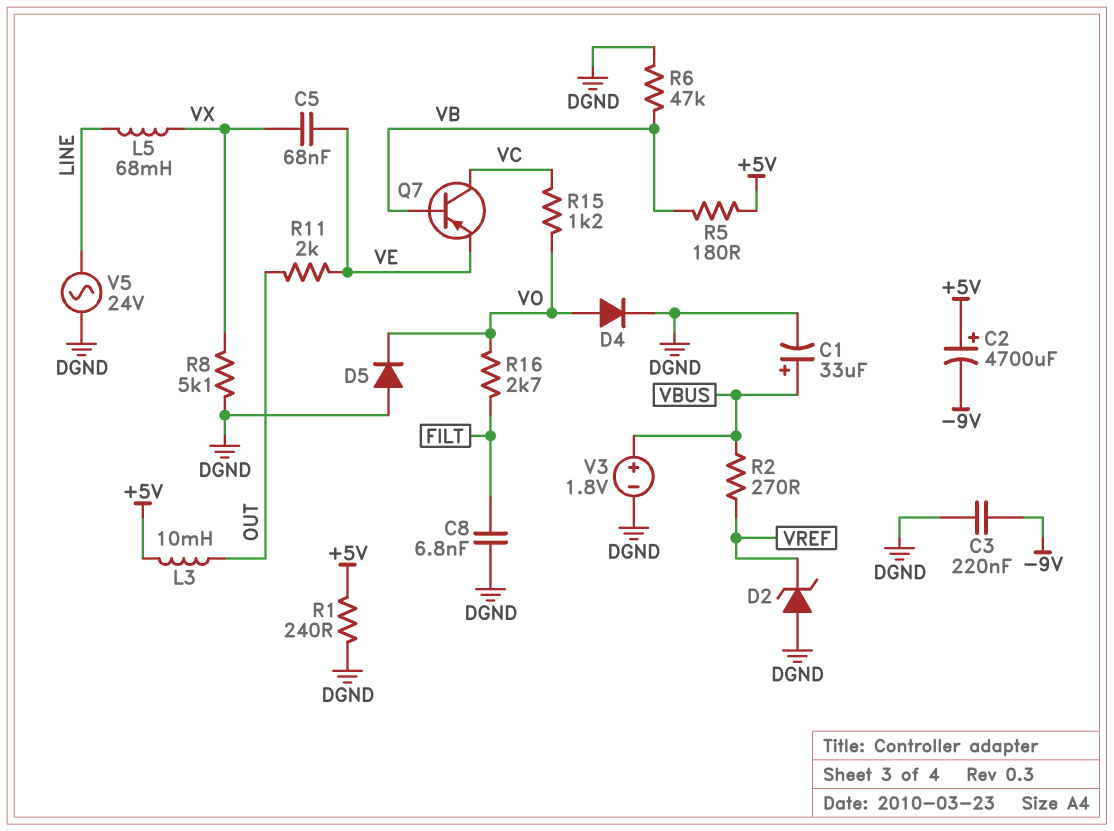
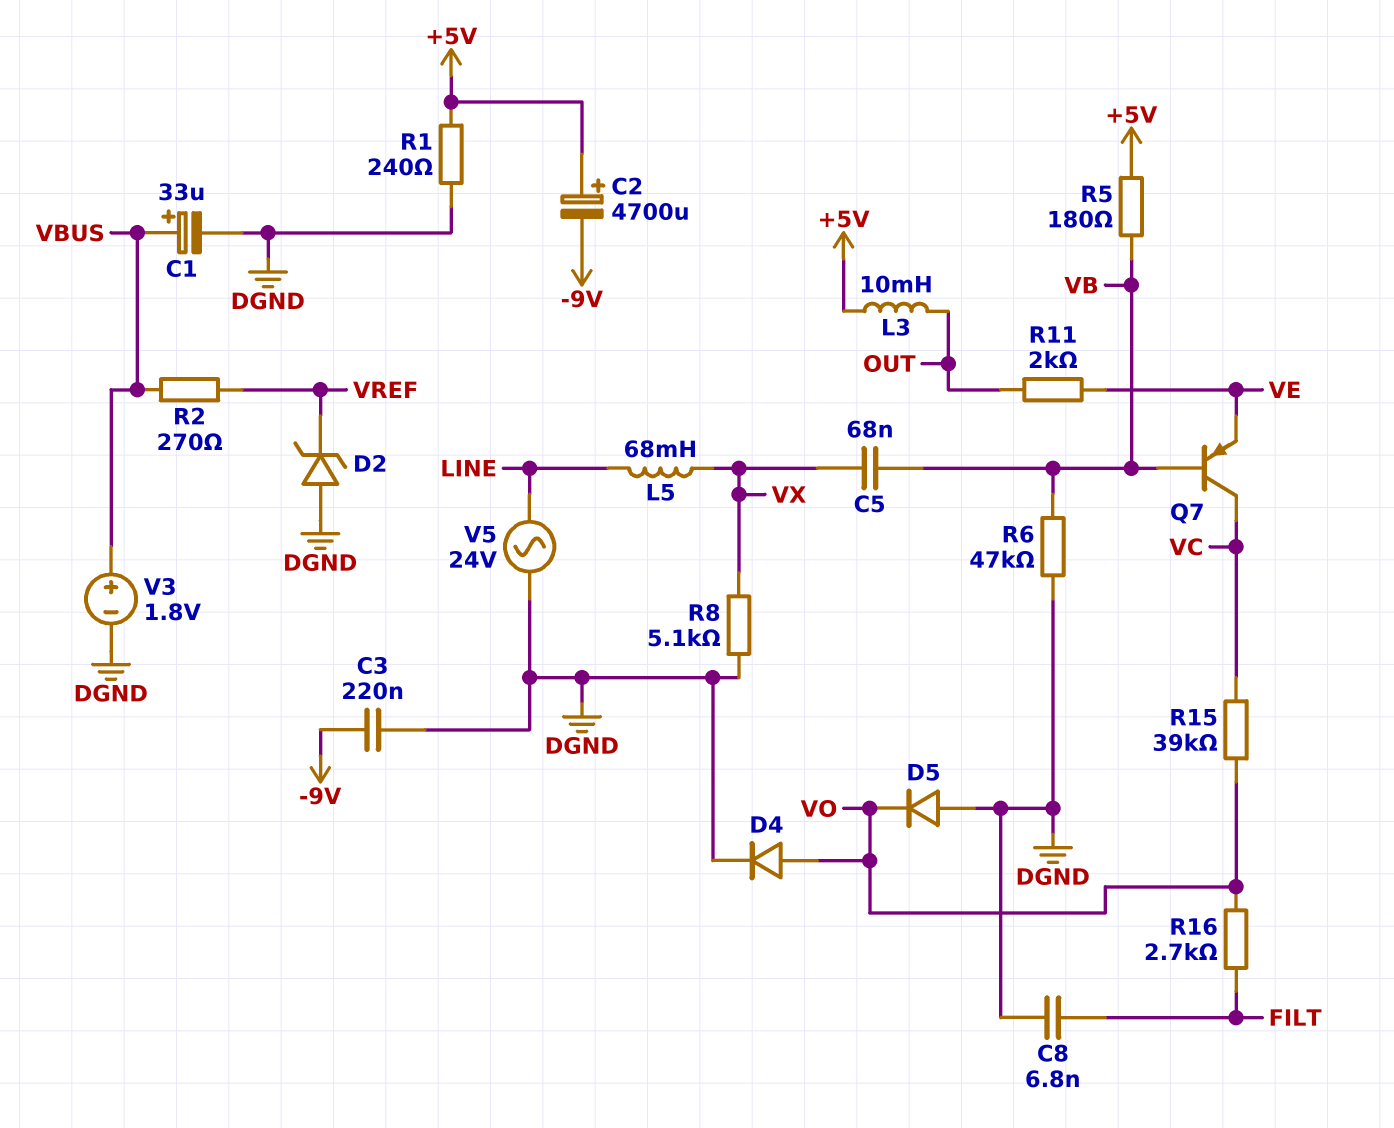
C5: 68nF (VE, VX) -> 68nF (VB, VX)
R15: 1.2k (VC, VO) -> 39k (VC, VO)

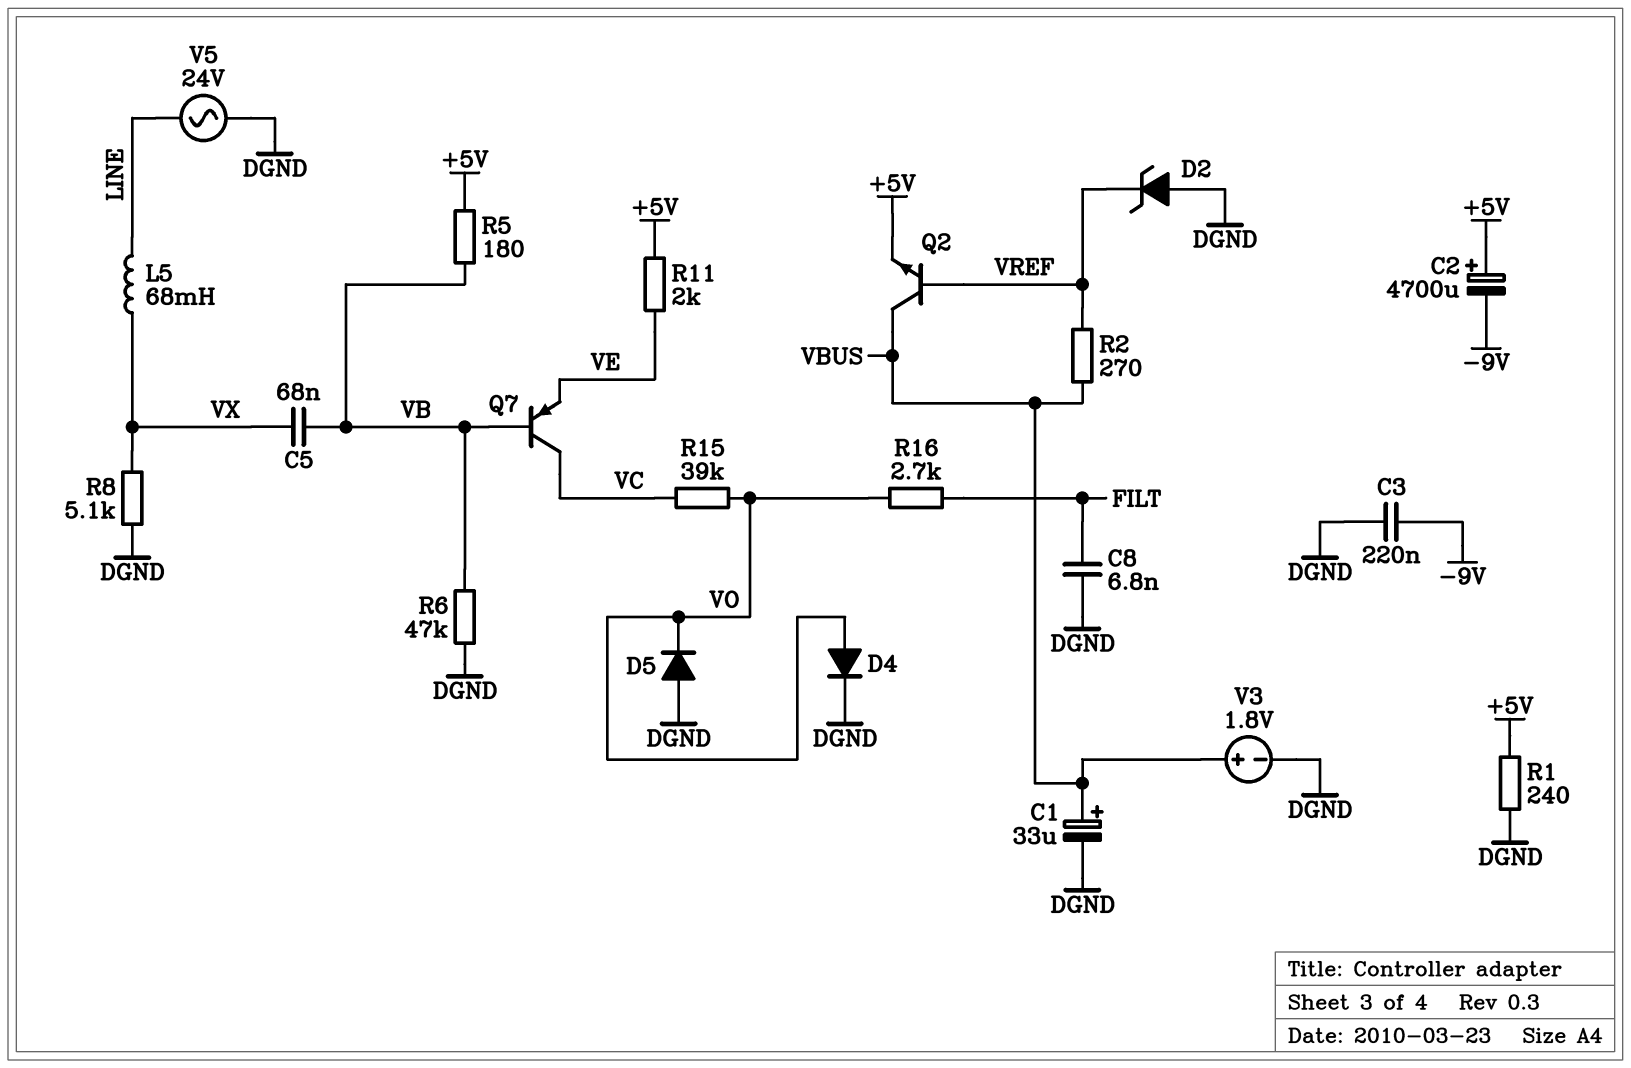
L3: 10mH (+5V, OUT) -> none
Q2: none -> NPN (B VREF, C VBUS, E +5V)
R11: 2k (OUT, VE) -> 2k (+5V, VE)

